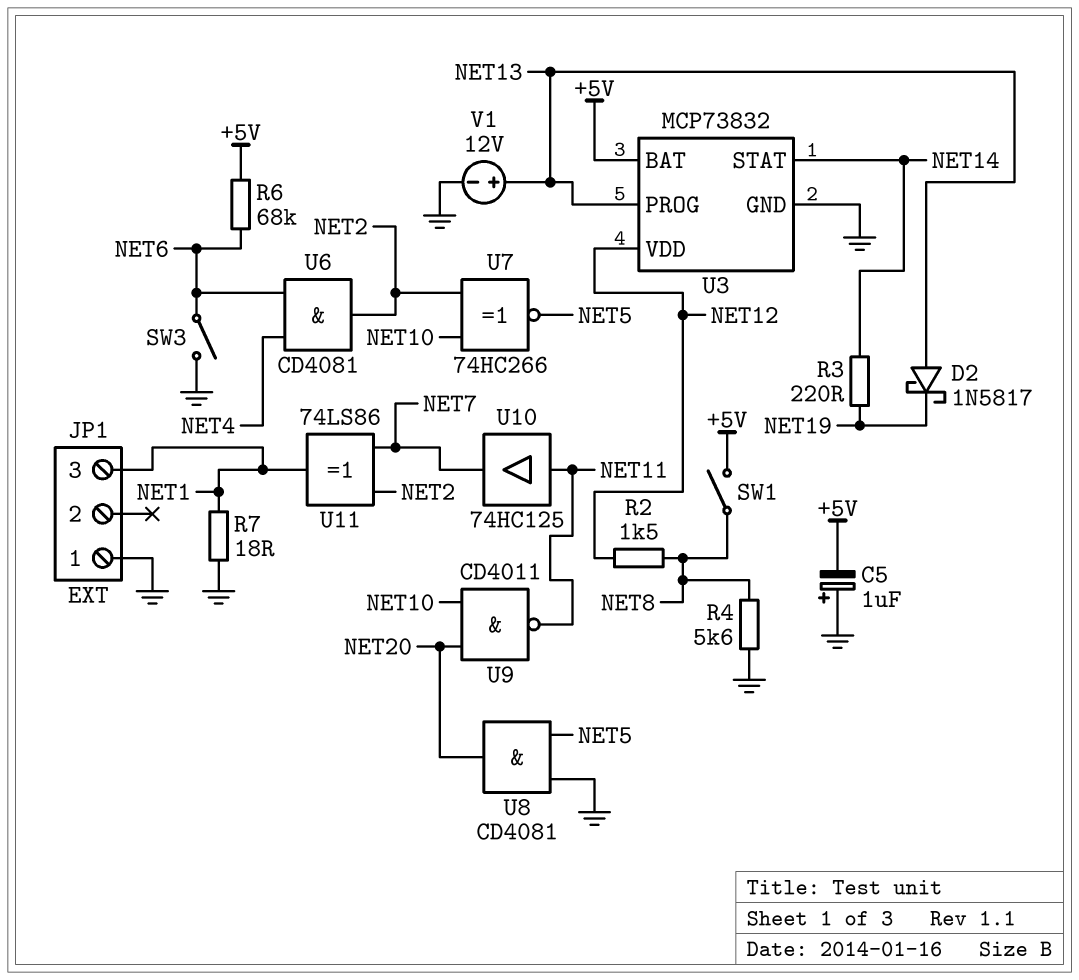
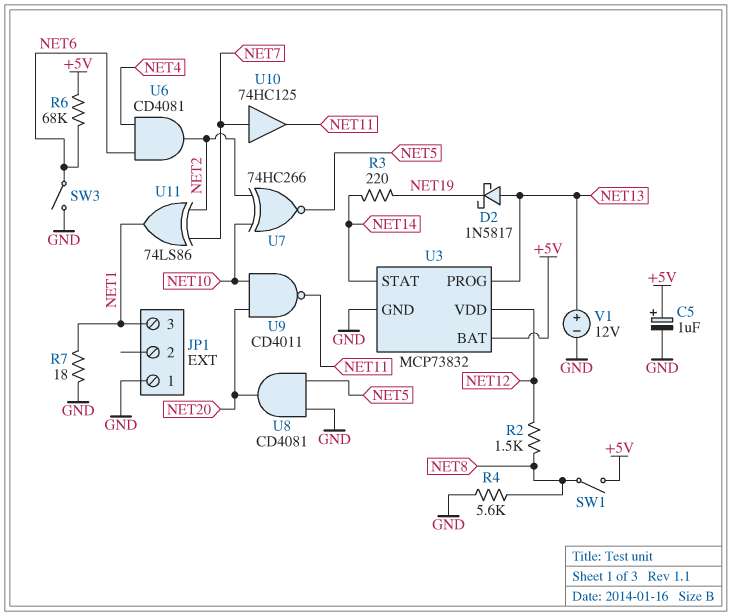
C5: 1uF (plus GND, minus +5V) -> 1uF (plus +5V, minus GND)
U10: buffer 74HC125 (in NET11, out NET7) -> buffer 74HC125 (in NET7, out NET11)

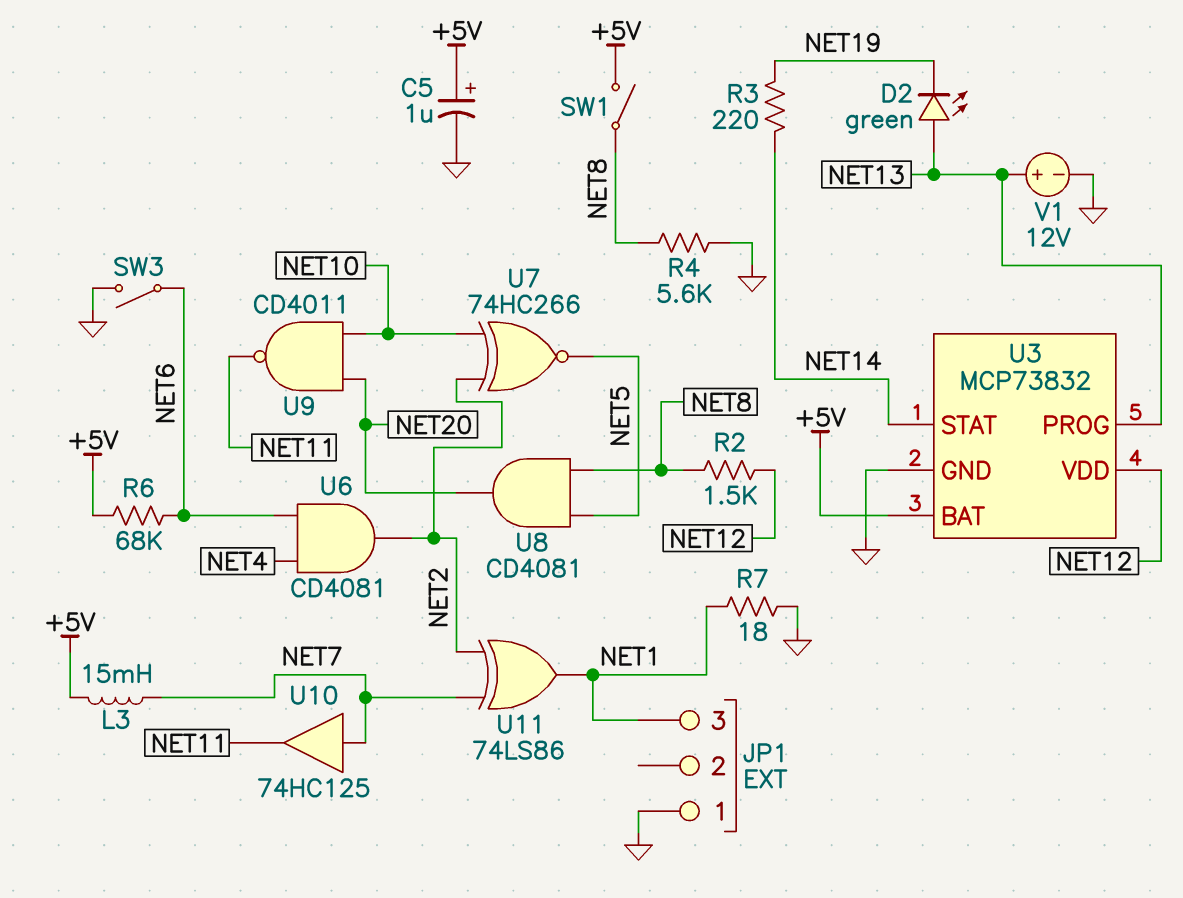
D2: schottky 1N5817 (A NET13, K NET19) -> LED green (A NET13, K NET19)
L3: none -> 15mH (+5V, NET7)
U8: AND CD4081 (in GND, in NET5, out NET20) -> AND CD4081 (in NET5, in NET8, out NET20)

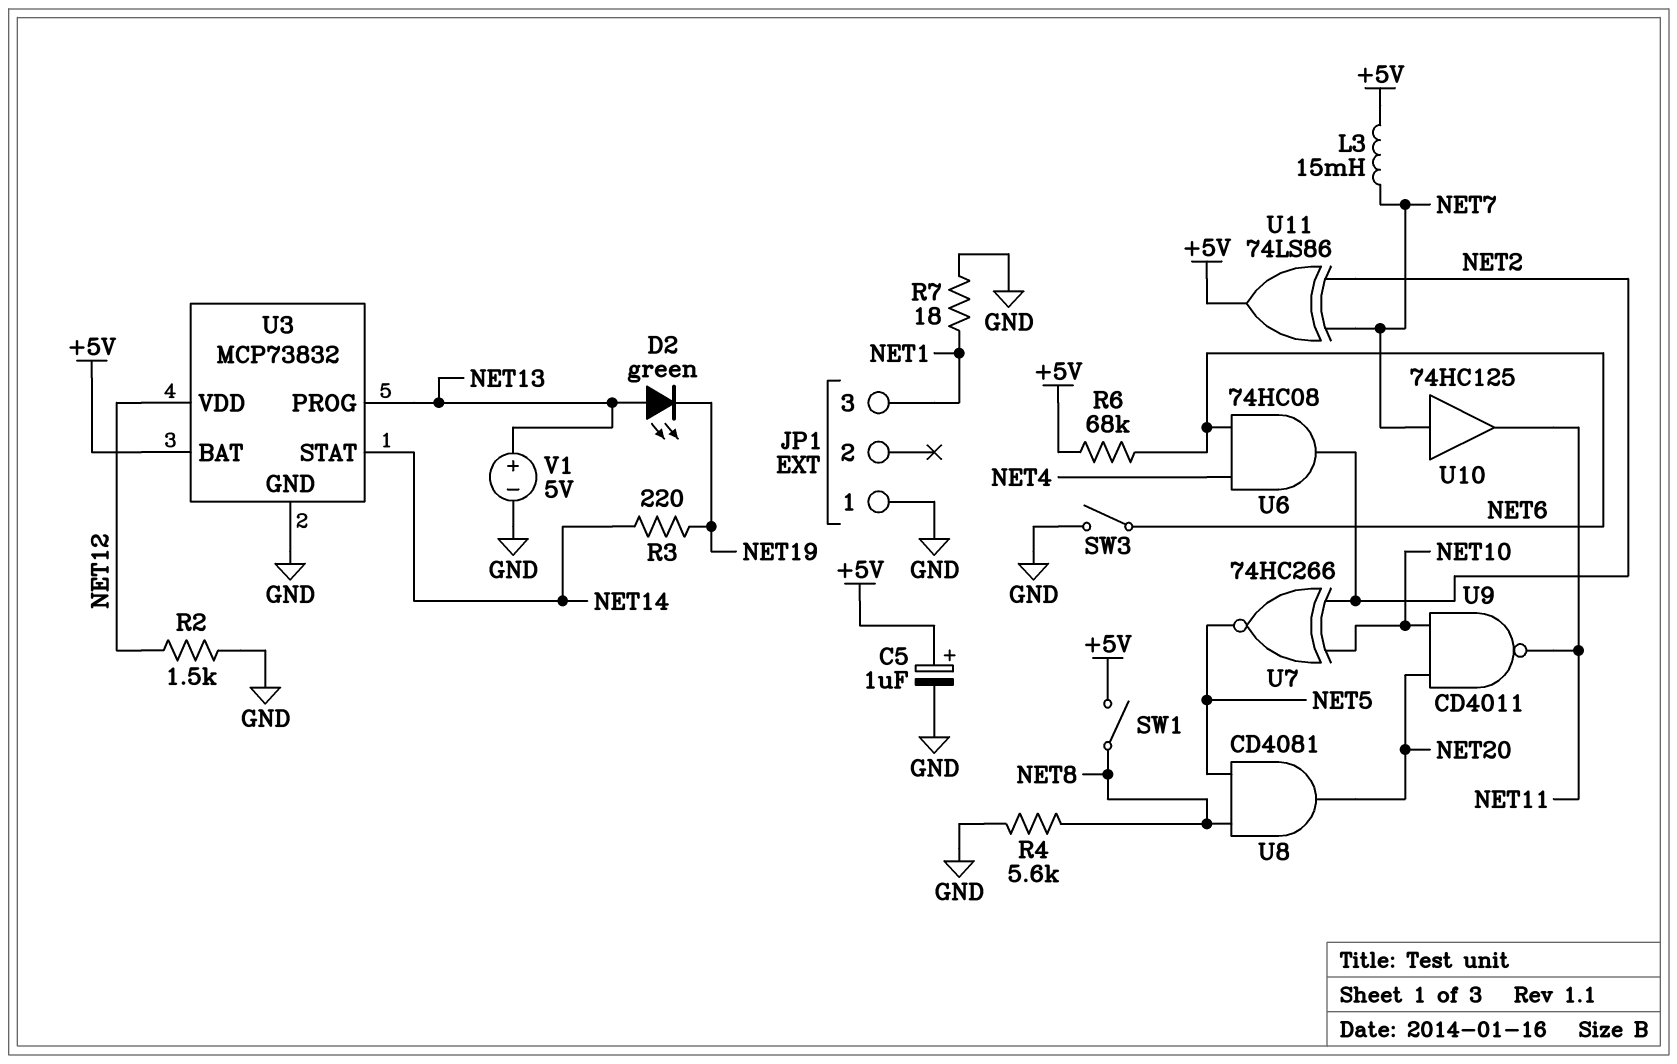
R2: 1.5k (NET8, NET12) -> 1.5k (GND, NET12)
U6: AND CD4081 (in NET4, in NET6, out NET2) -> AND 74HC08 (in NET4, in NET6, out NET2)
U11: XOR 74LS86 (in NET2, in NET7, out NET1) -> XOR 74LS86 (in NET2, in NET7, out +5V)
V1: 12V (plus NET13, minus GND) -> 5V (plus NET13, minus GND)

